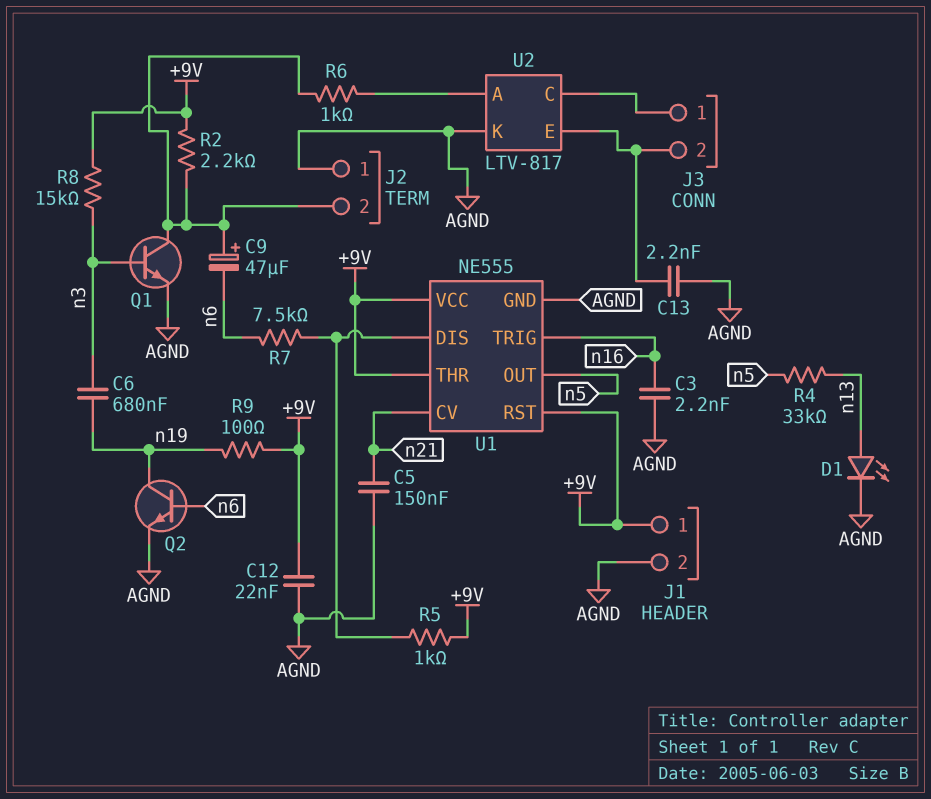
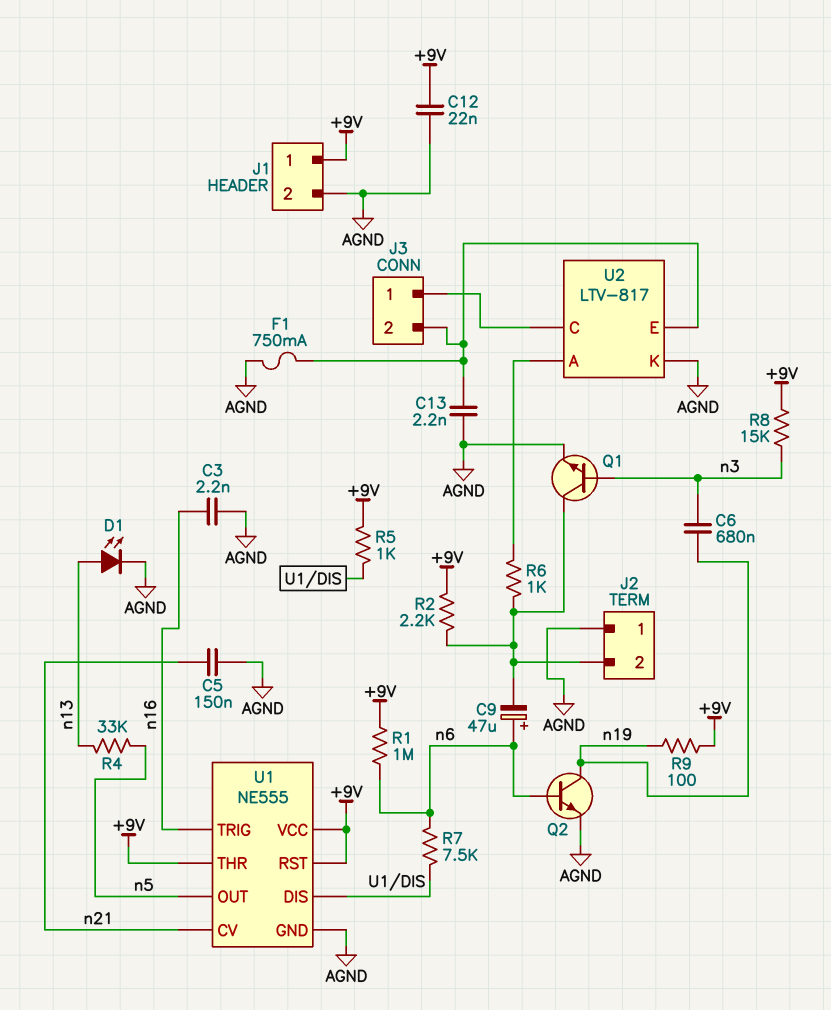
C9: 47uF (plus J2/2, minus n6) -> 47uF (plus n6, minus J2/2)
F1: none -> 750mA (AGND, J3/2)
R1: none -> 1M (+9V, n6)

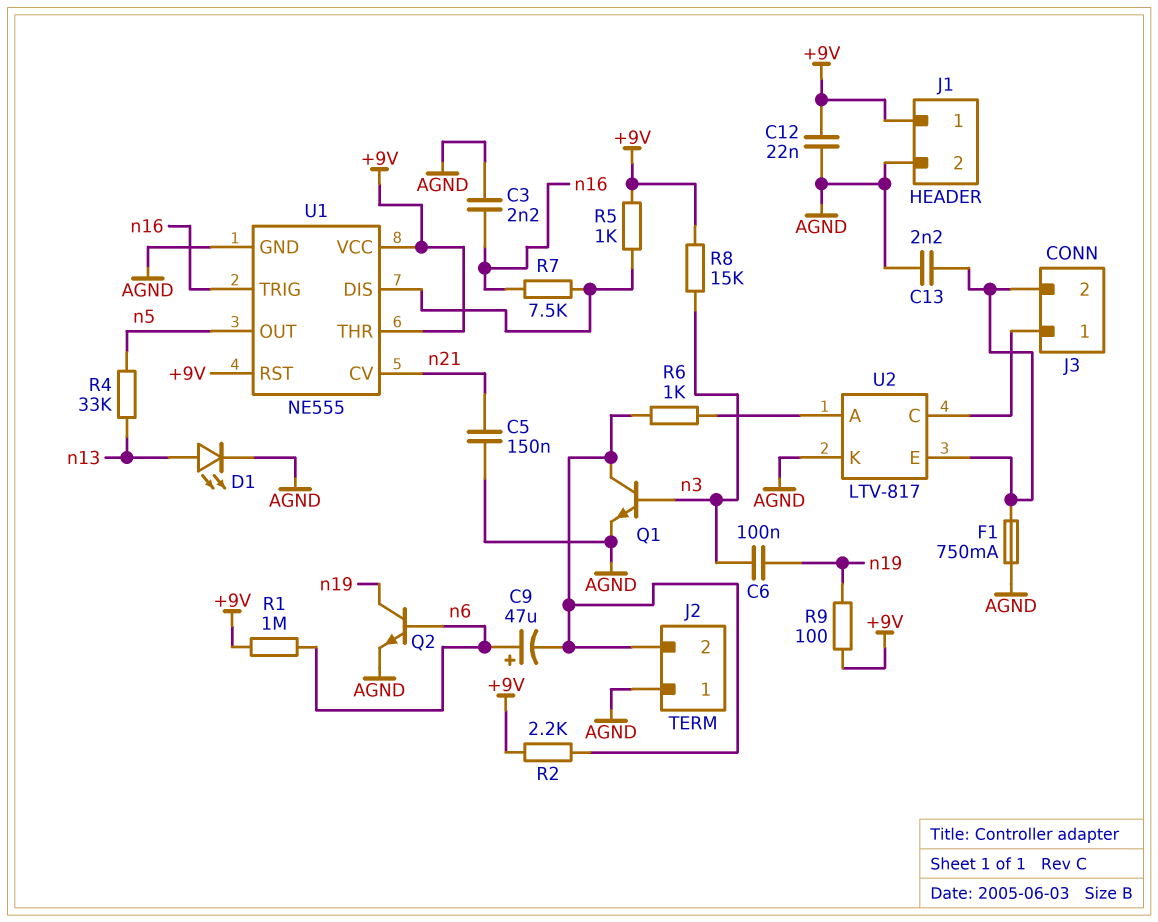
C6: 680nF (n3, n19) -> 100nF (n3, n19)
R7: 7.5k (U1/DIS, n6) -> 7.5k (U1/DIS, n16)

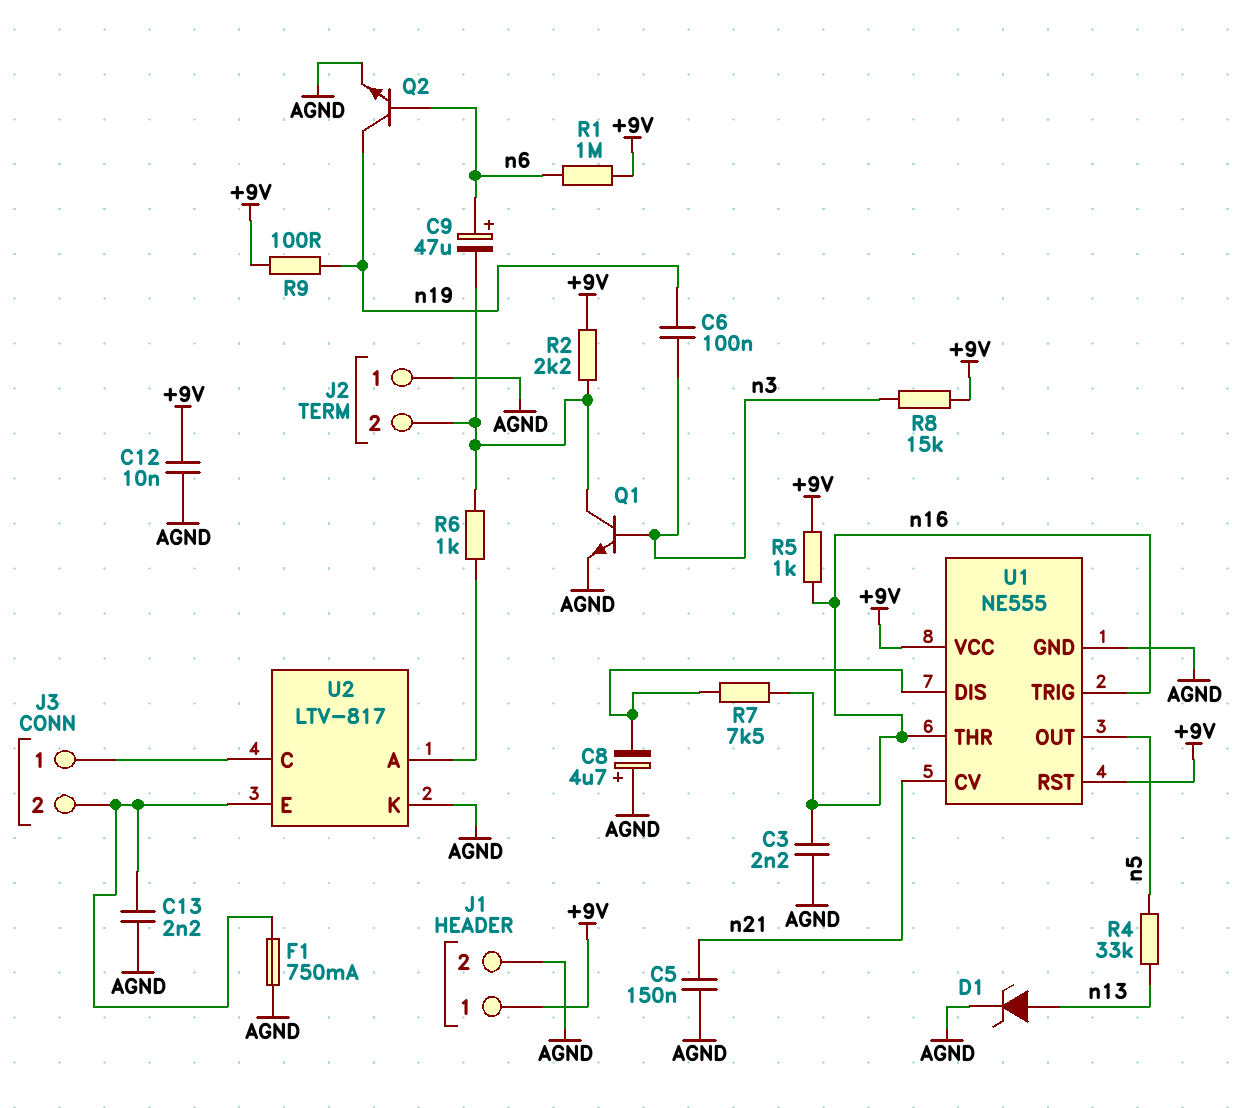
C8: none -> 4.7uF (plus AGND, minus U1/DIS)
C12: 22nF (+9V, AGND) -> 10nF (+9V, AGND)
D1: LED (A n13, K AGND) -> zener (A n13, K AGND)
R5: 1k (+9V, U1/DIS) -> 1k (+9V, n16)
U1 pin THR: +9V -> n16

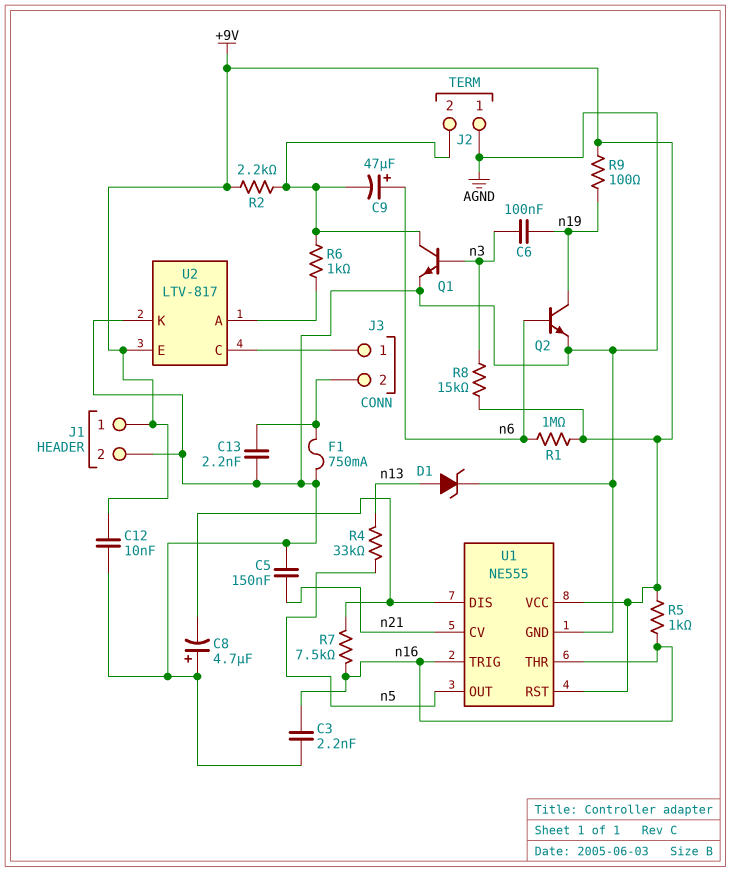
U2 pin E: J3/2 -> +9V

